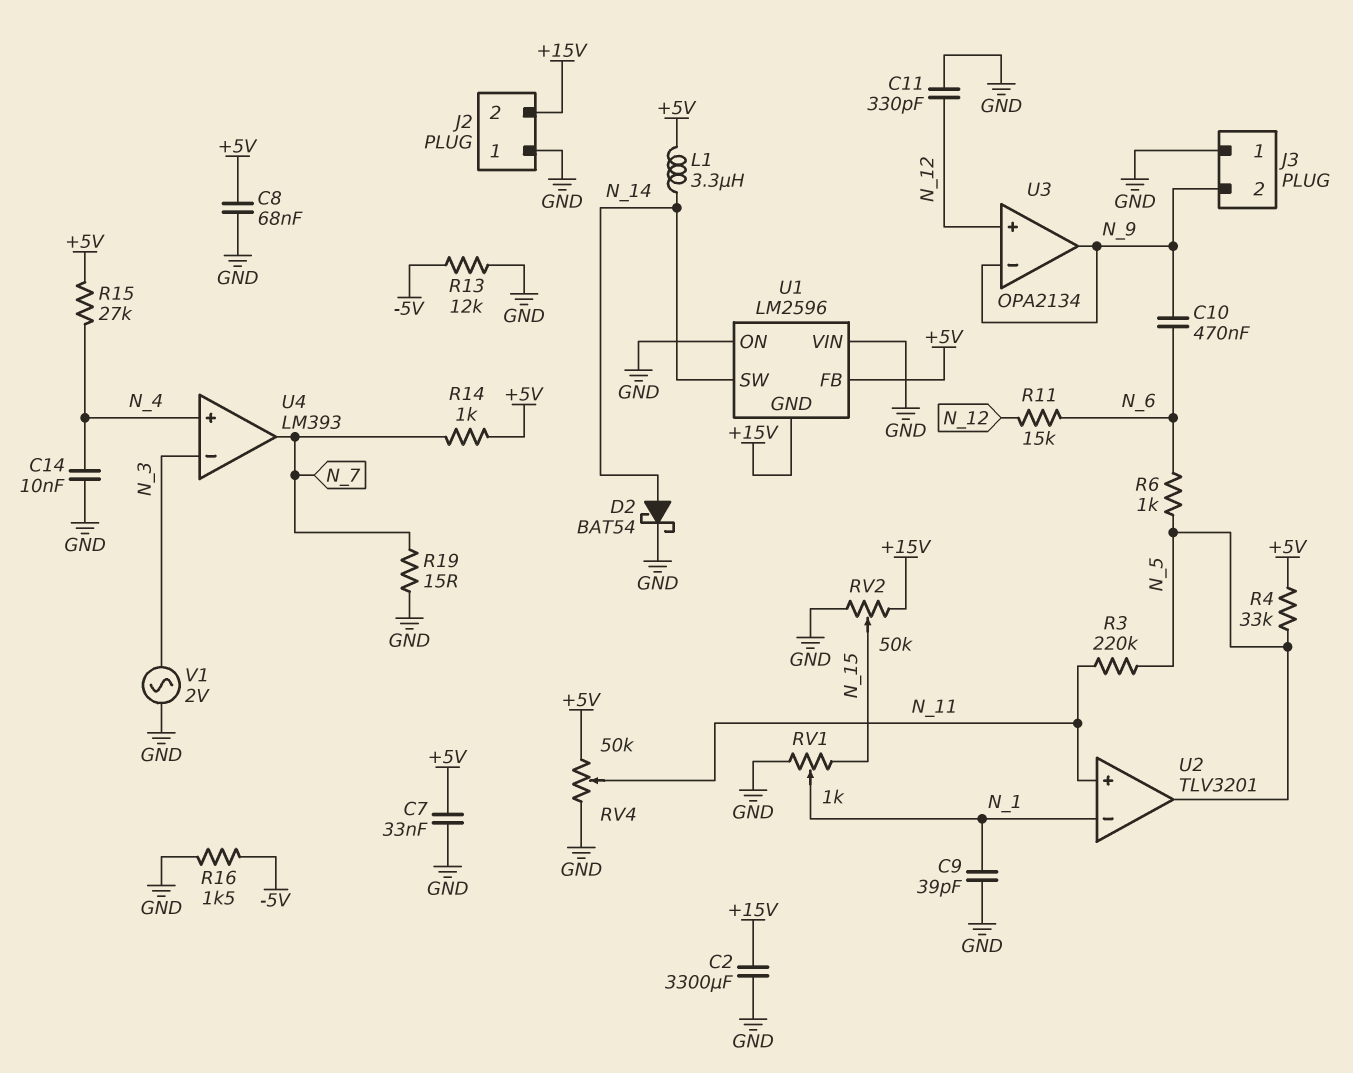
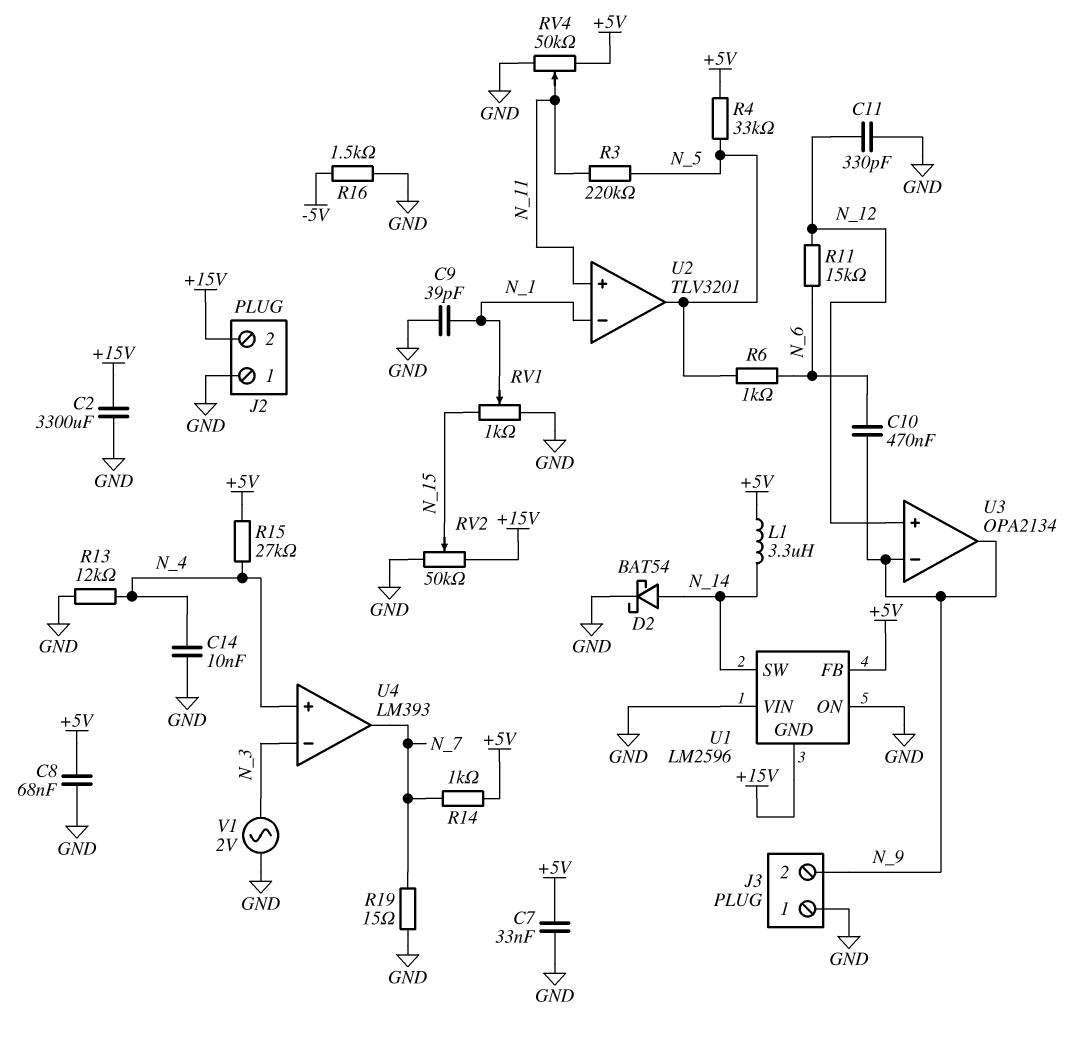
R13: 12k (-5V, GND) -> 12k (GND, N_4)

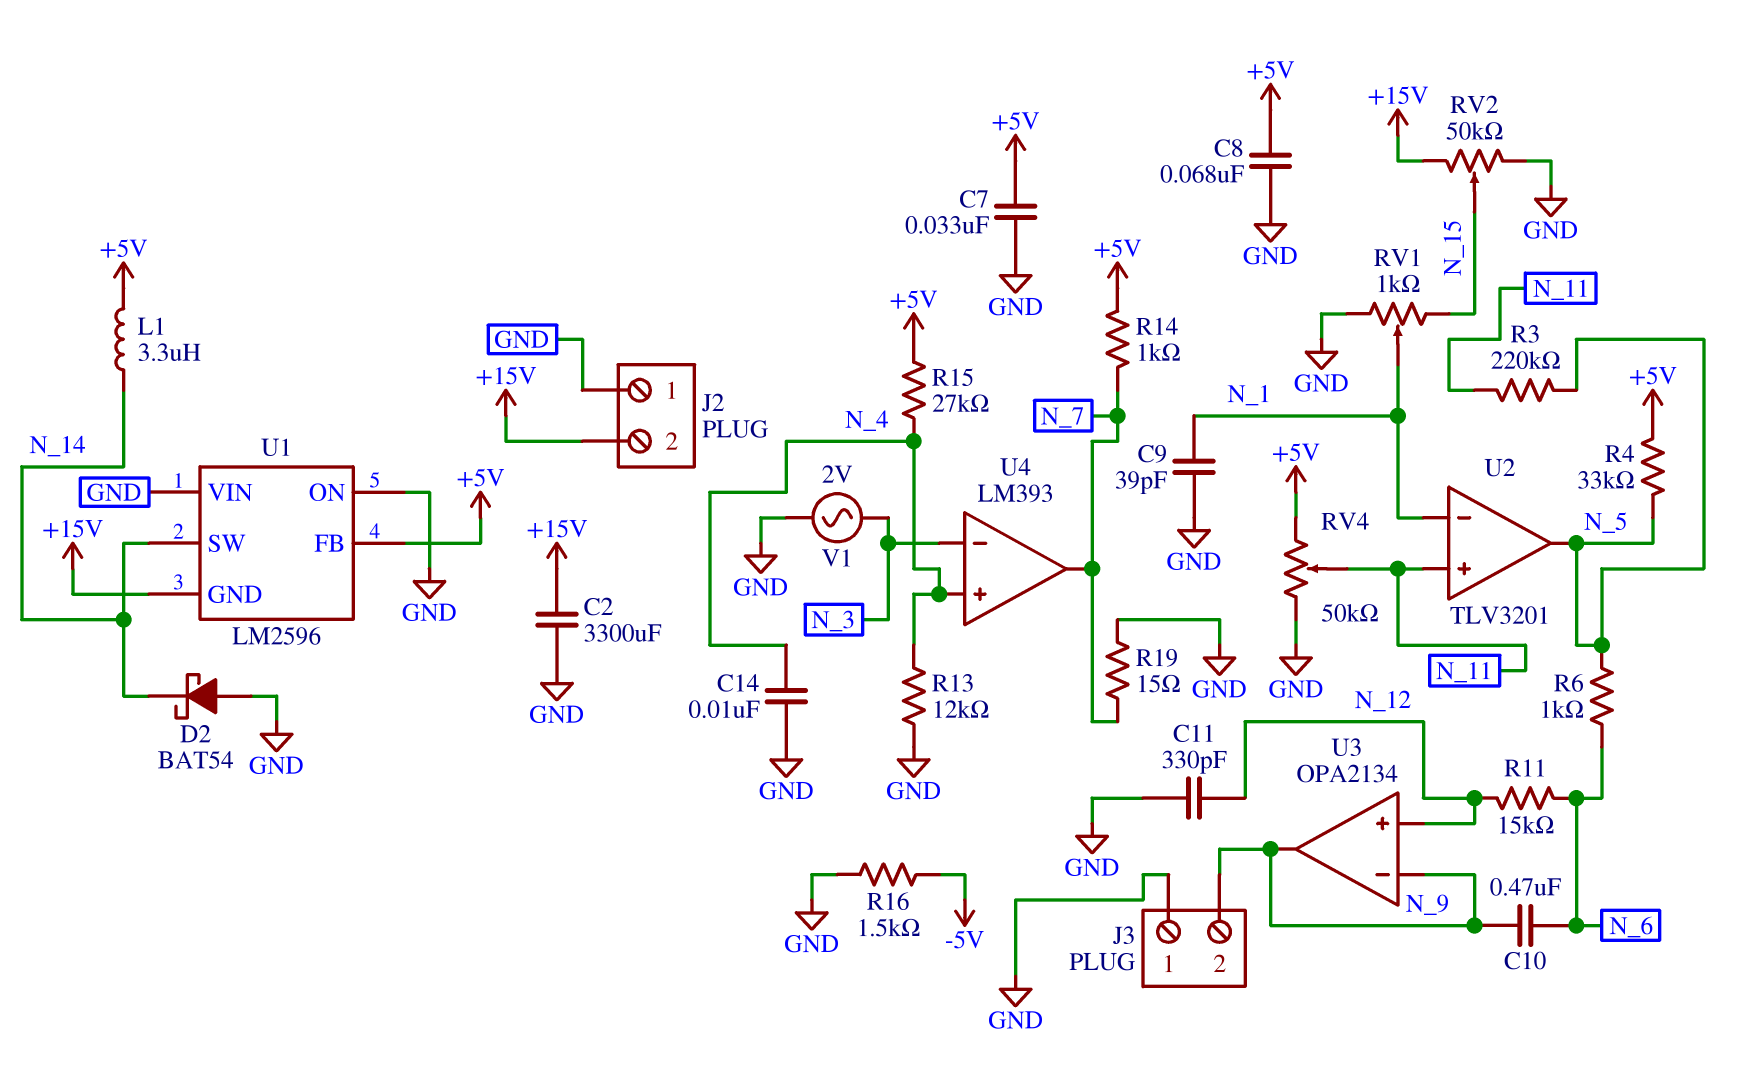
D2: schottky BAT54 (A N_14, K GND) -> schottky BAT54 (A GND, K N_14)

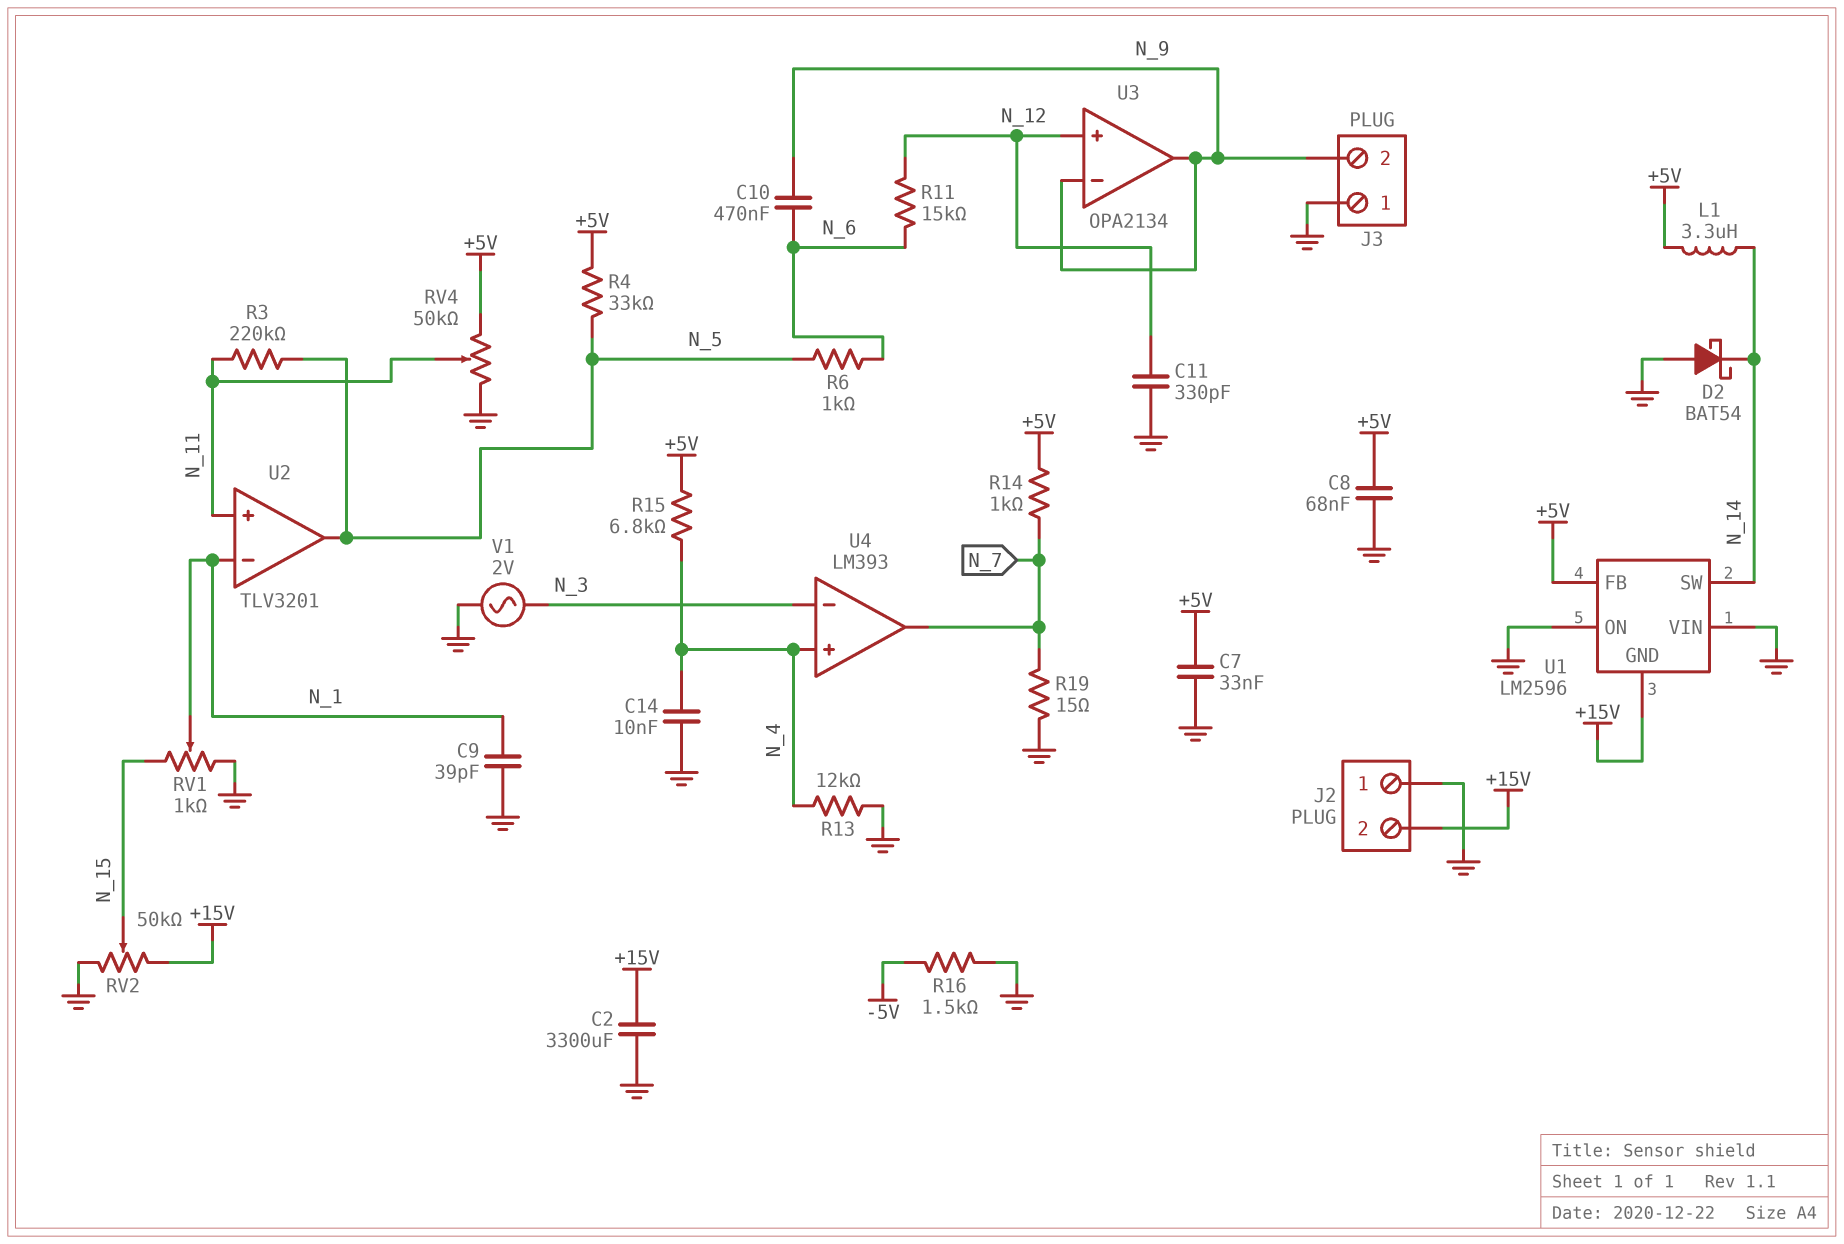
R15: 27k (+5V, N_4) -> 6.8k (+5V, N_4)

